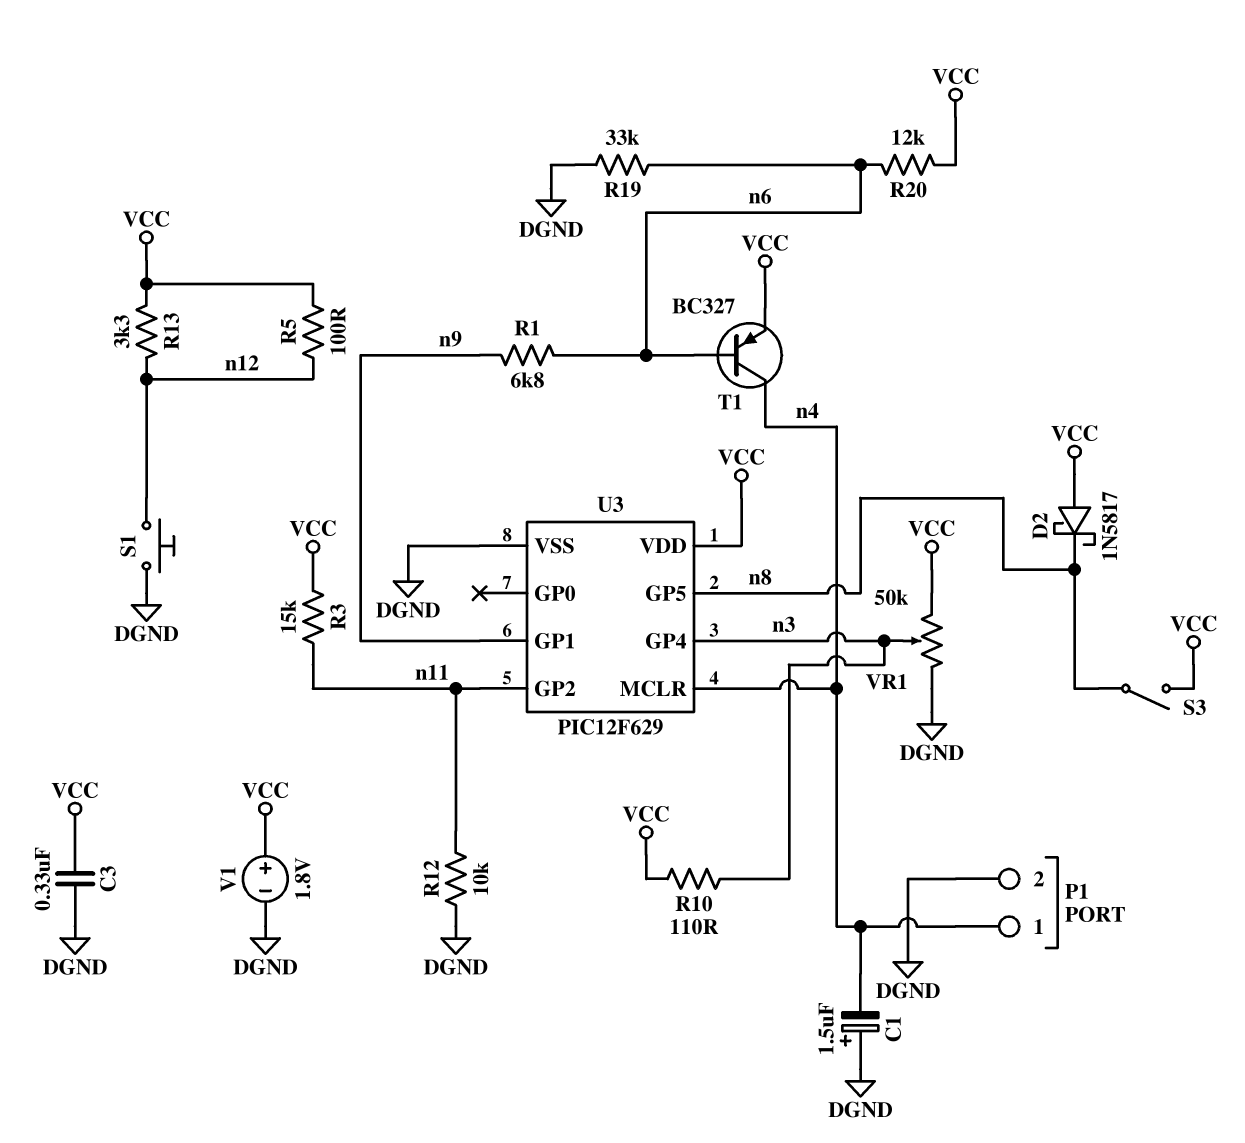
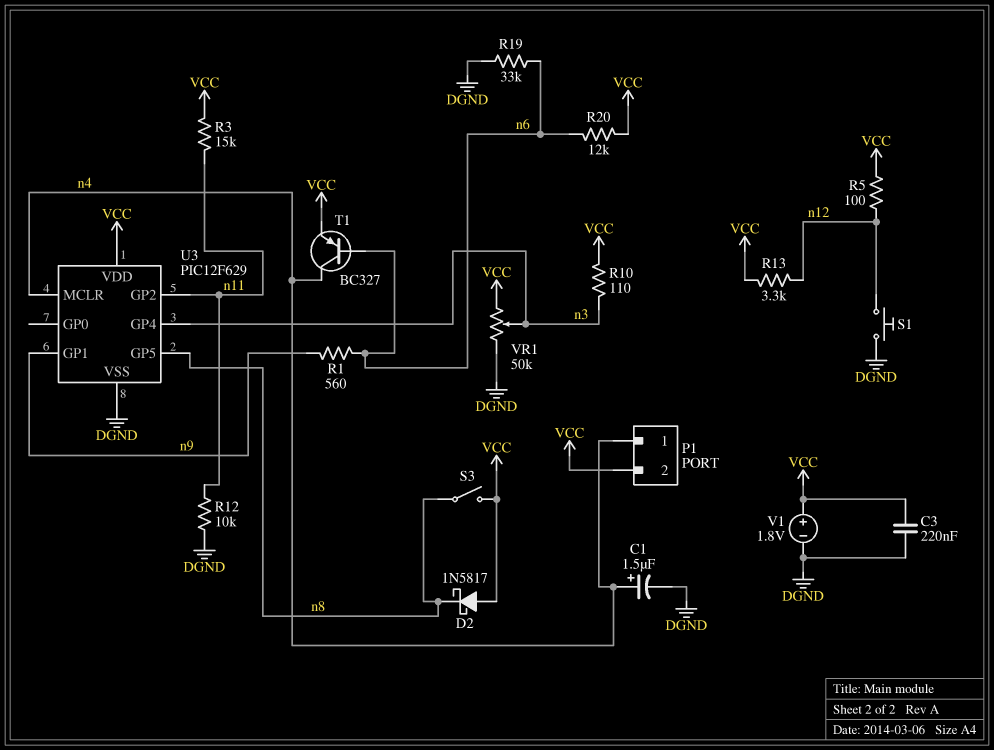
C1: 1.5uF (plus DGND, minus n4) -> 1.5uF (plus n4, minus DGND)
C3: 330nF (DGND, VCC) -> 220nF (DGND, VCC)
P1 pin 2: DGND -> VCC
R1: 6.8k (n6, n9) -> 560 (n6, n9)

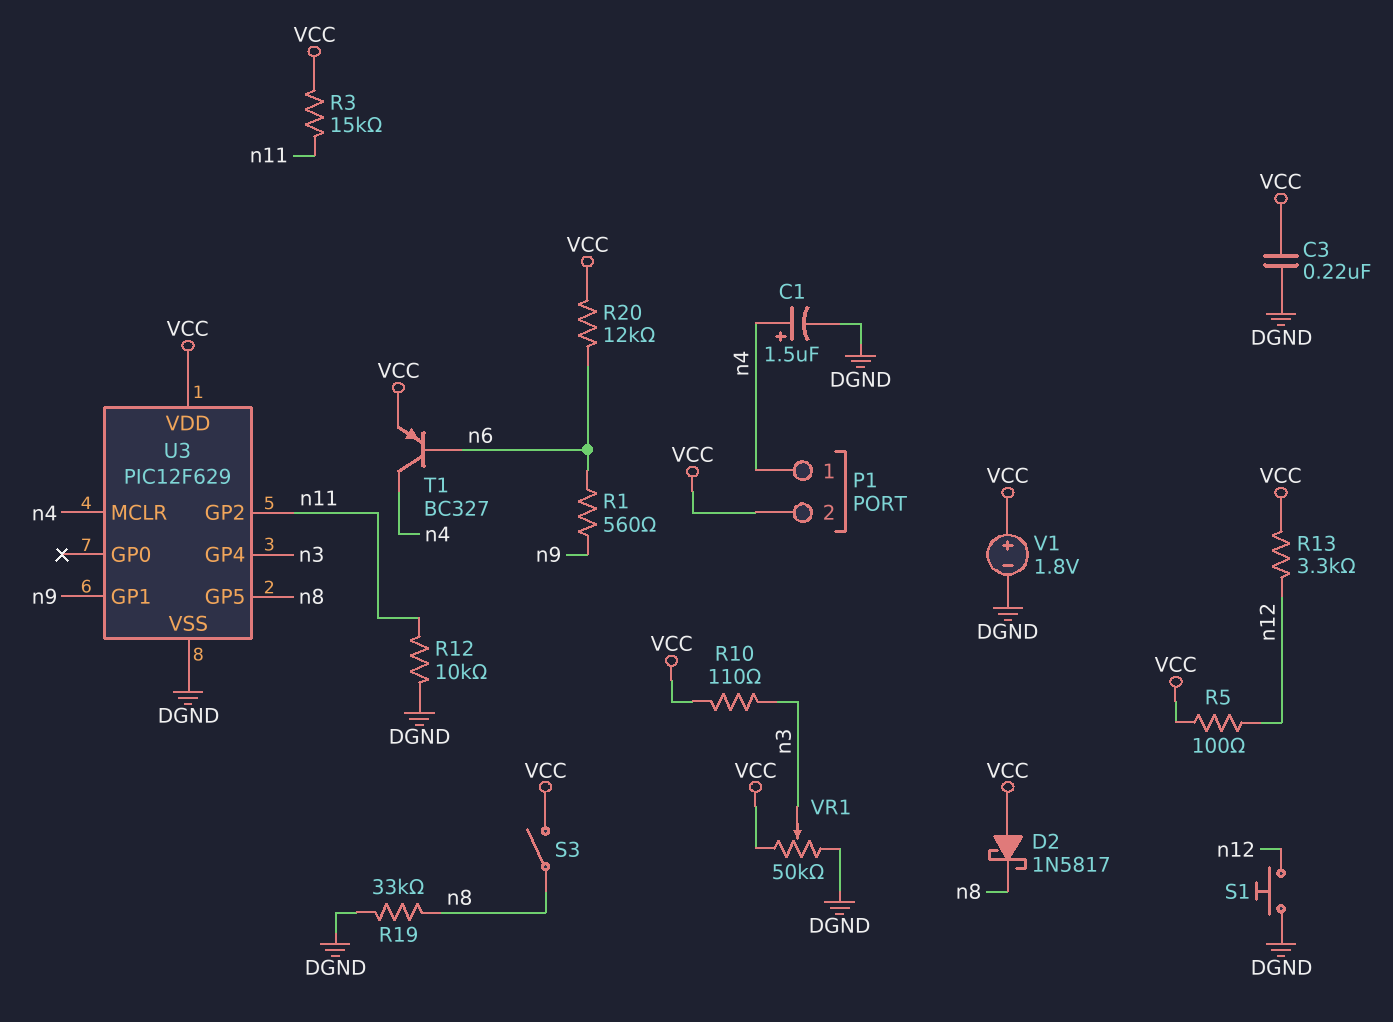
R19: 33k (DGND, n6) -> 33k (DGND, n8)

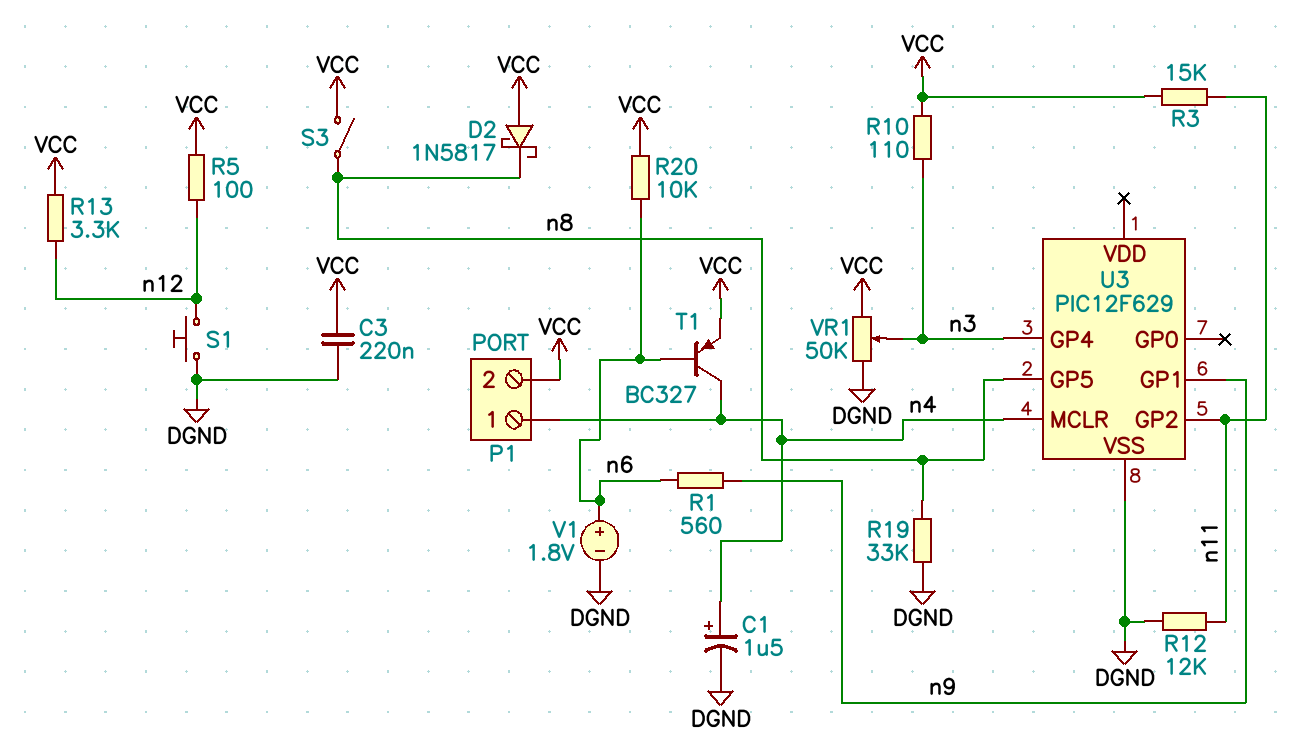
R12: 10k (DGND, n11) -> 12k (DGND, n11)
R20: 12k (VCC, n6) -> 10k (VCC, n6)
U3 pin VDD: VCC -> none
V1: 1.8V (plus VCC, minus DGND) -> 1.8V (plus n6, minus DGND)

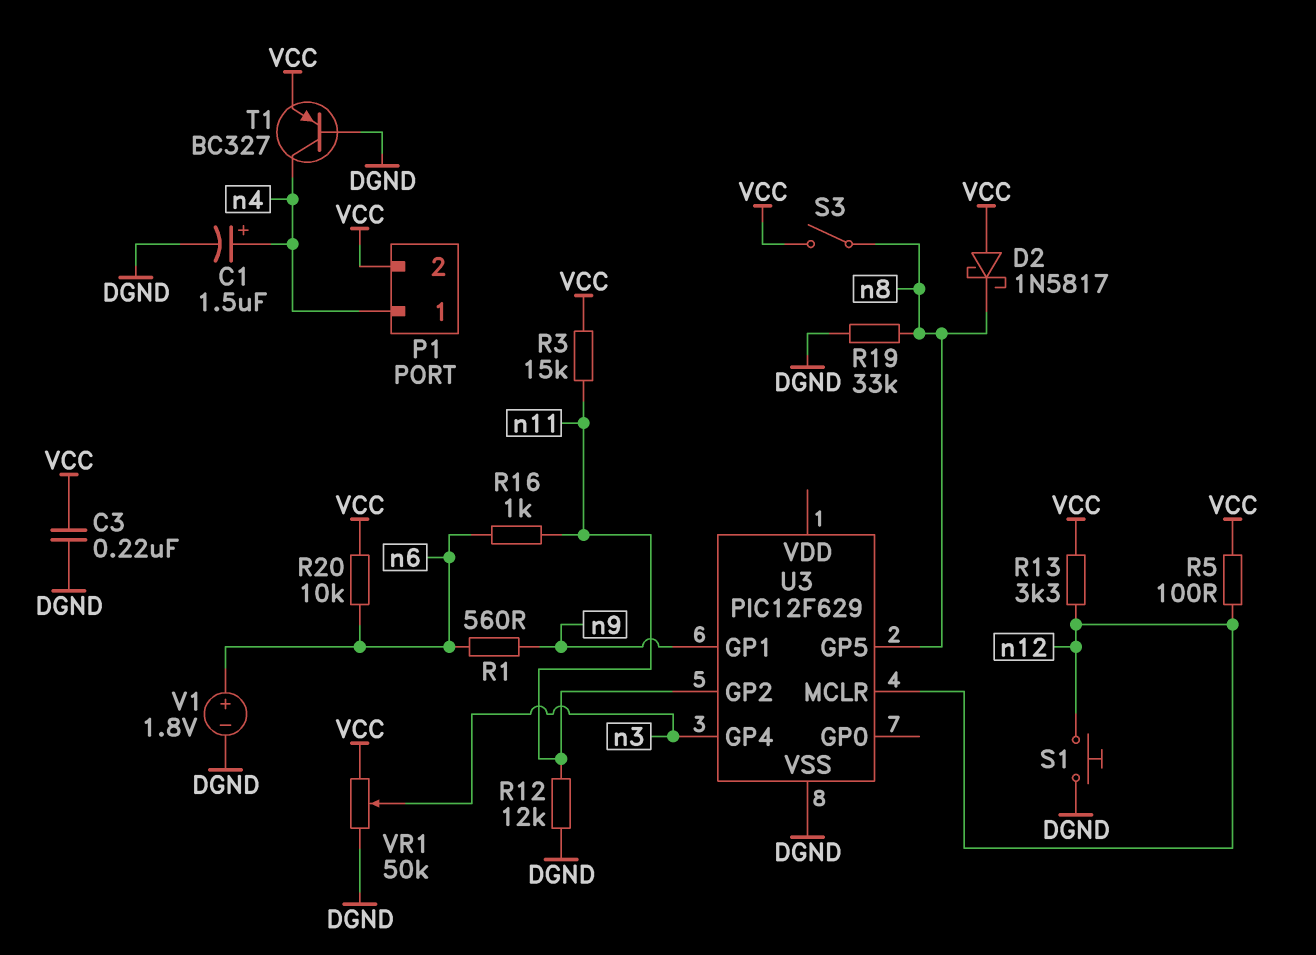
R10: 110 (VCC, n3) -> none
R16: none -> 1k (n6, n11)
T1: PNP BC327 (B n6, C n4, E VCC) -> PNP BC327 (B DGND, C n4, E VCC)
U3 pin MCLR: n4 -> n12

